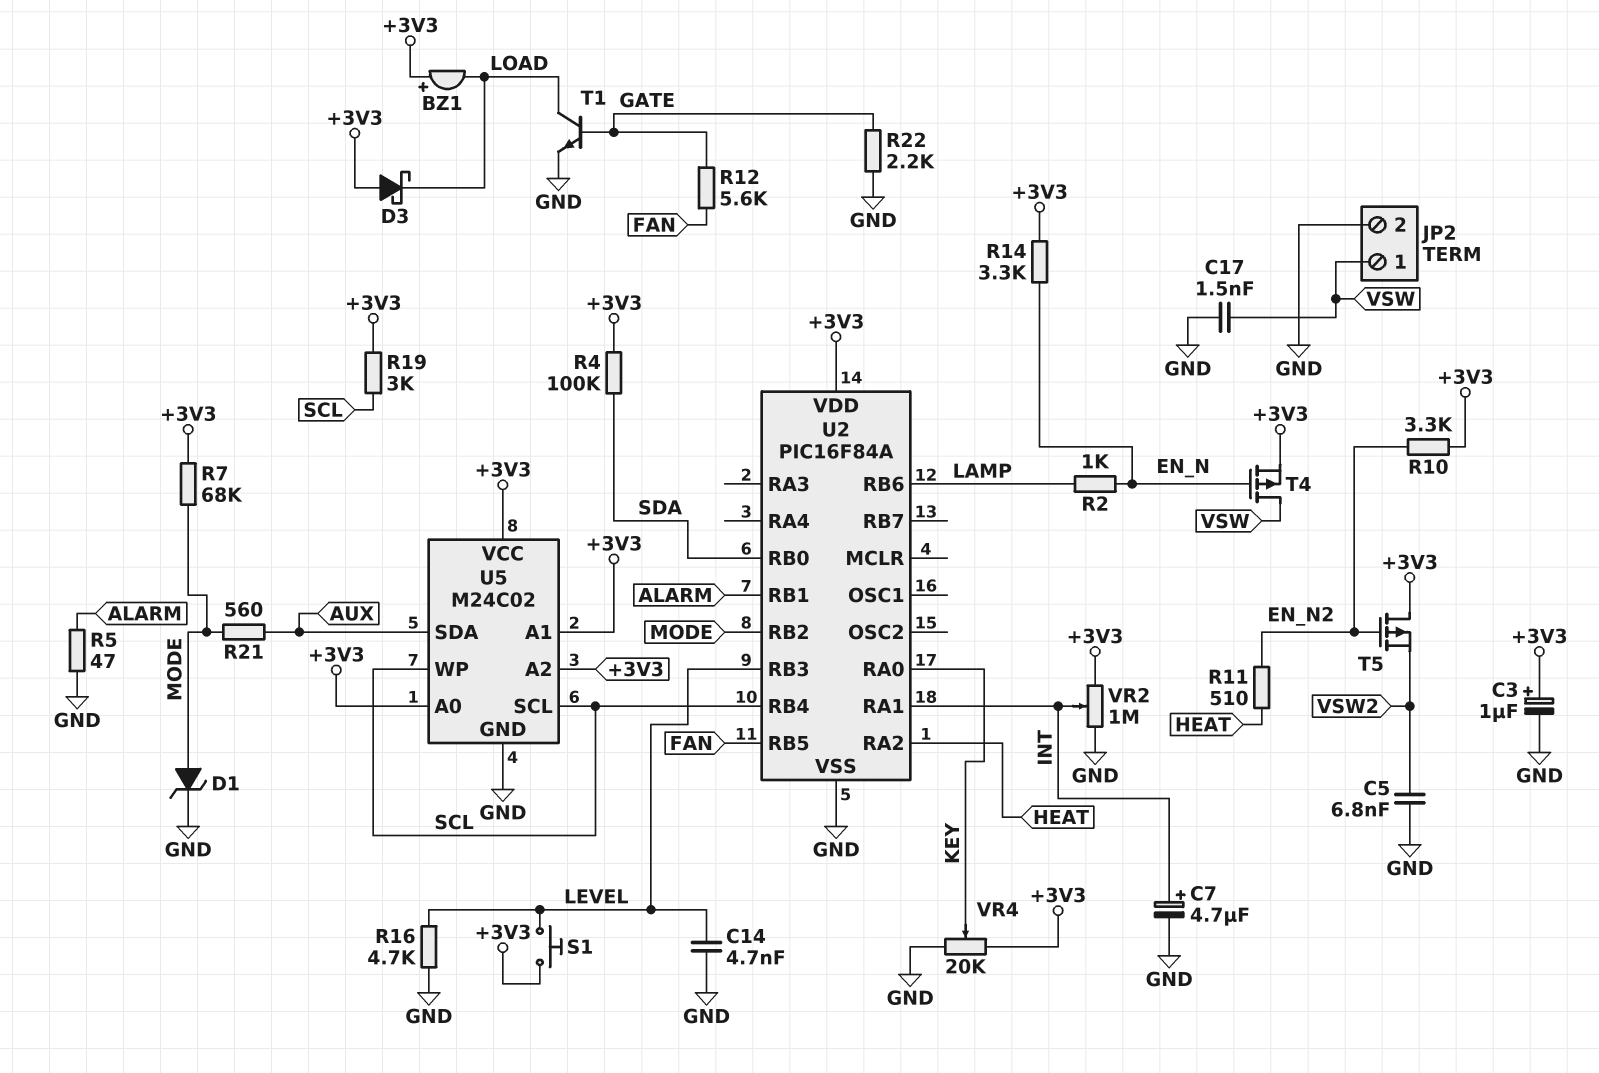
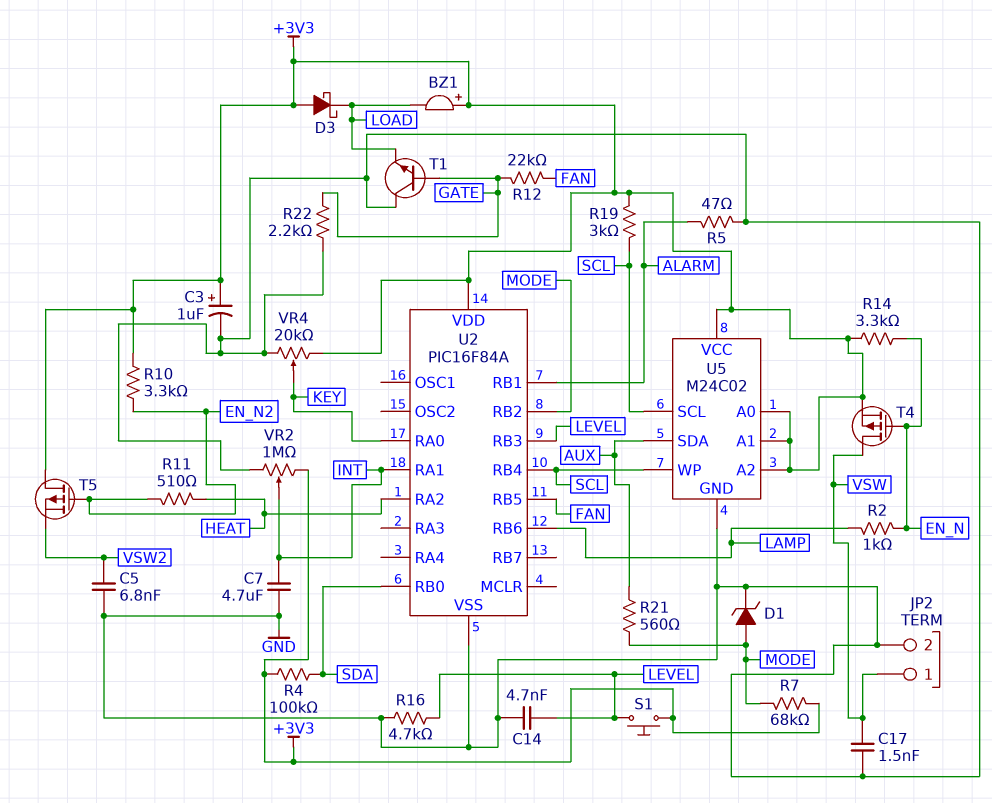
C7: 4.7uF (plus INT, minus GND) -> 4.7uF (GND, INT)
R12: 5.6k (FAN, GATE) -> 22k (FAN, GATE)
T1: NPN (B GATE, C LOAD, E GND) -> NPN (B GATE, C GND, E LOAD)

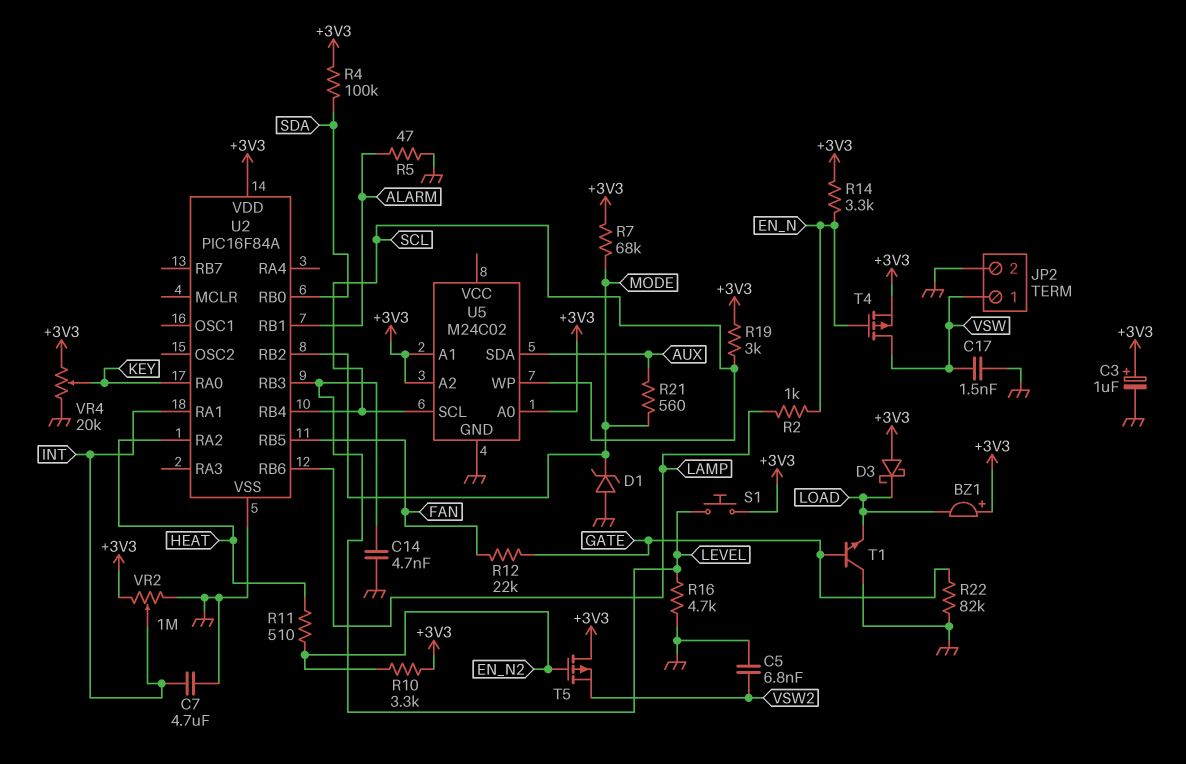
D1: zener (A MODE, K GND) -> zener (A GND, K MODE)
R22: 2.2k (GATE, GND) -> 82k (GATE, GND)
U5 pin VCC: +3V3 -> none

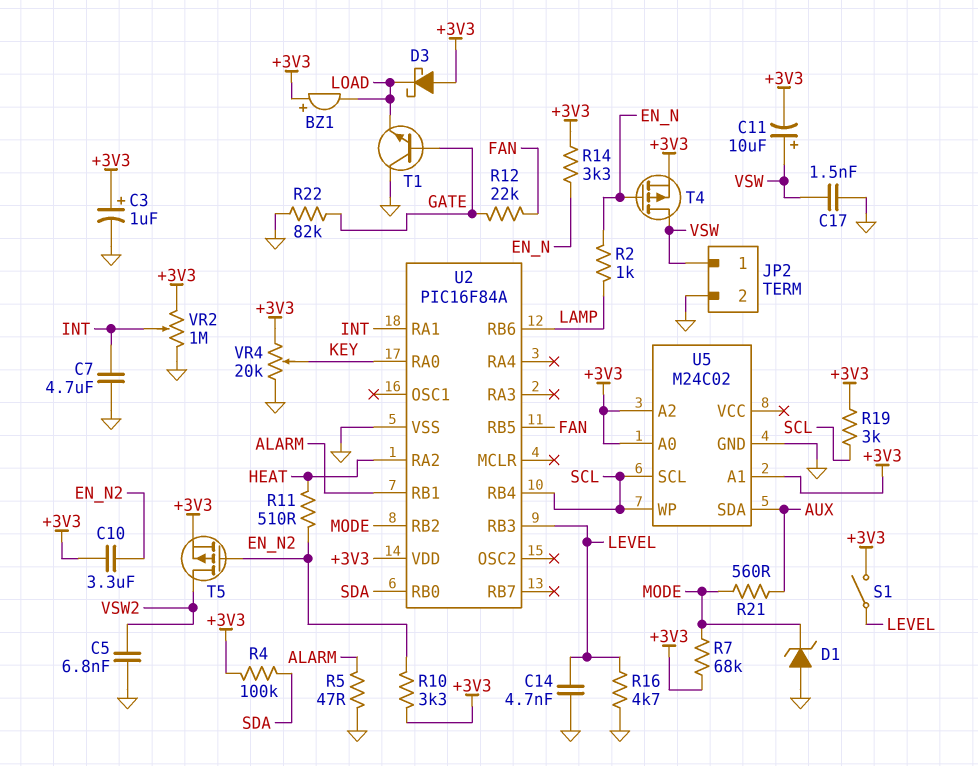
C10: none -> 3.3uF (+3V3, EN_N2)
C11: none -> 10uF (plus VSW, minus +3V3)
S1: button (+3V3, LEVEL) -> switch (+3V3, LEVEL)
T5: PMOS (G EN_N2, D +3V3, S VSW2) -> PMOS (G EN_N2, D VSW2, S +3V3)

